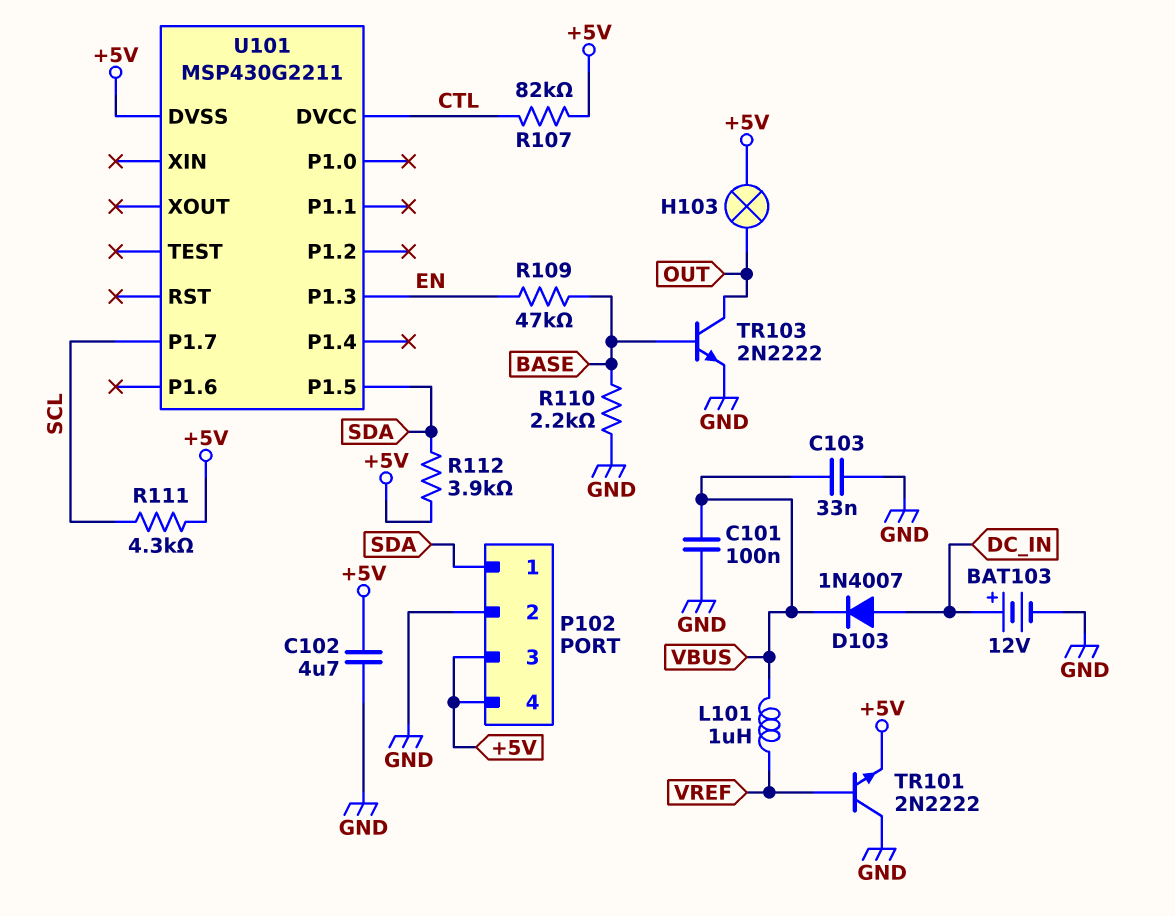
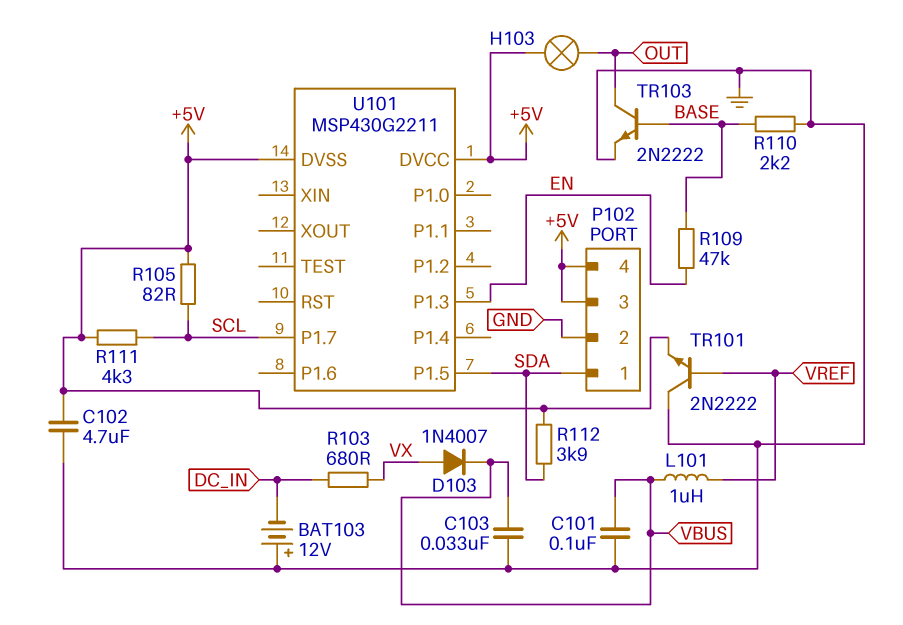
BAT103: 12V (plus DC_IN, minus GND) -> 12V (plus GND, minus DC_IN)
D103: diode 1N4007 (A DC_IN, K VBUS) -> diode 1N4007 (A VX, K VBUS)
R103: none -> 680 (DC_IN, VX)
R105: none -> 82 (+5V, SCL)
R107: 82k (+5V, CTL) -> none
U101 pin DVCC: CTL -> +5V

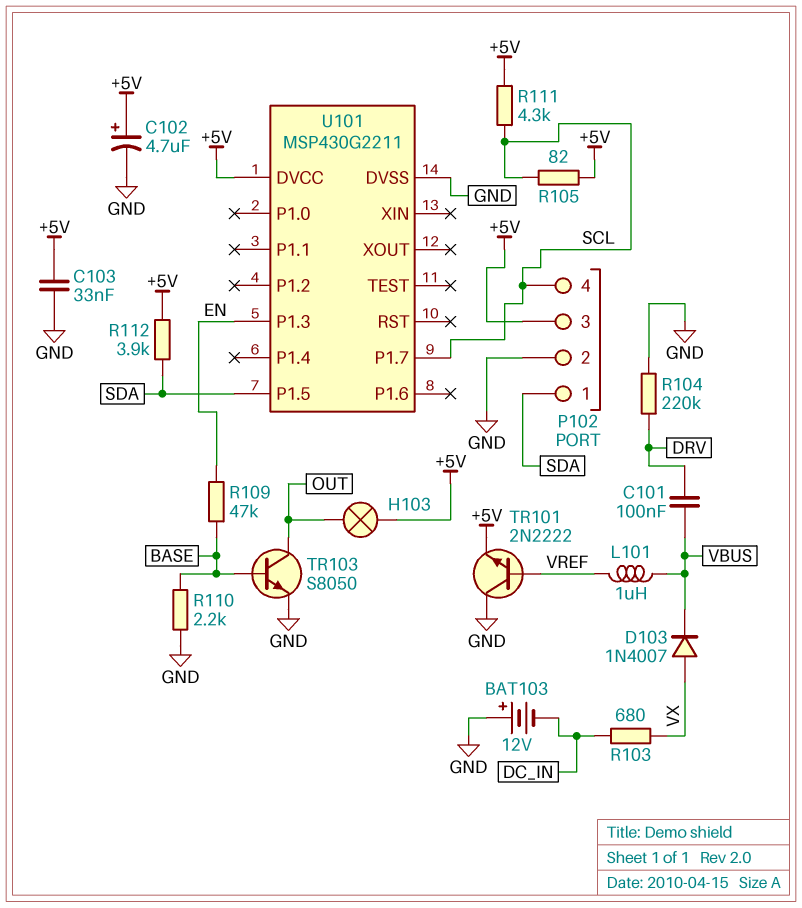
C101: 100nF (GND, VBUS) -> 100nF (DRV, VBUS)
C102: 4.7uF (+5V, GND) -> 4.7uF (plus +5V, minus GND)
C103: 33nF (GND, VBUS) -> 33nF (+5V, GND)
P102 pin 4: +5V -> SCL
R104: none -> 220k (DRV, GND)
TR103: NPN 2N2222 (B BASE, C OUT, E GND) -> NPN S8050 (B BASE, C OUT, E GND)
U101 pin DVSS: +5V -> GND

